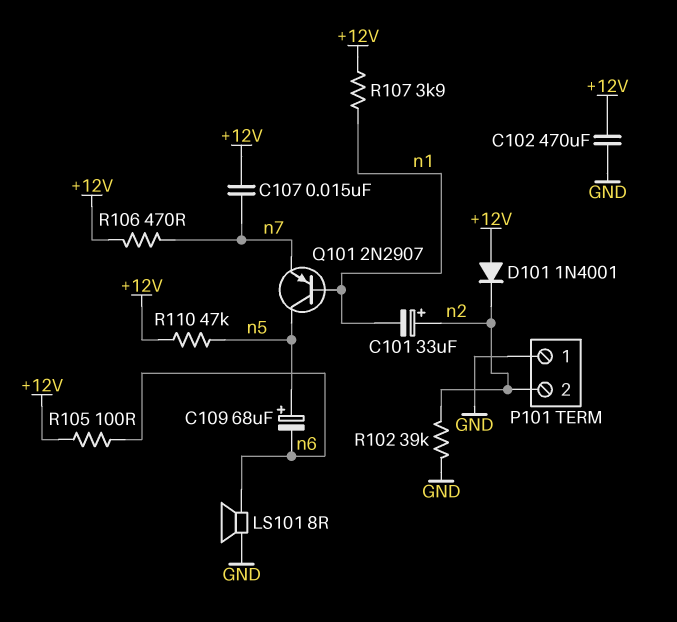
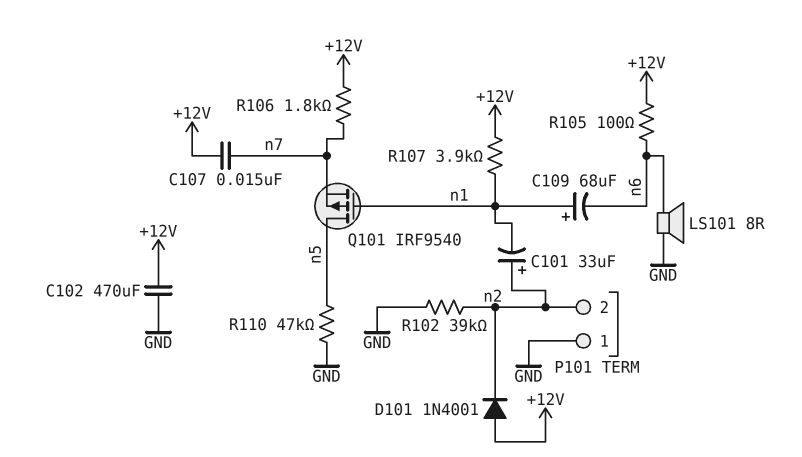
C109: 68uF (plus n5, minus n6) -> 68uF (plus n1, minus n6)
Q101: PNP 2N2907 (B n1, C n5, E n7) -> PMOS IRF9540 (G n1, D n5, S n7)
R106: 470 (+12V, n7) -> 1.8k (+12V, n7)
R110: 47k (+12V, n5) -> 47k (GND, n5)

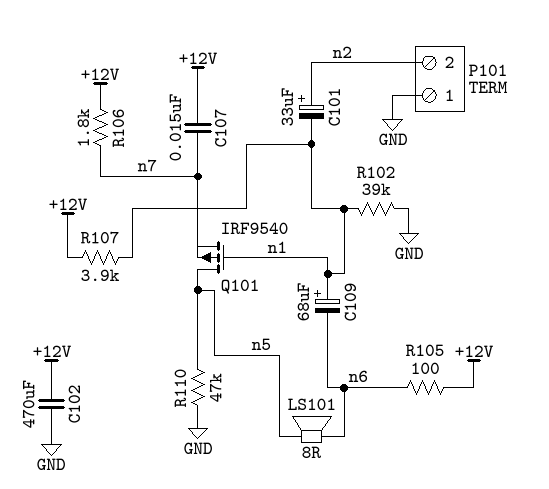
D101: diode 1N4001 (A +12V, K n2) -> none
LS101: speaker 8R (GND, n6) -> speaker 8R (n5, n6)
R102: 39k (GND, n2) -> 39k (GND, n1)

